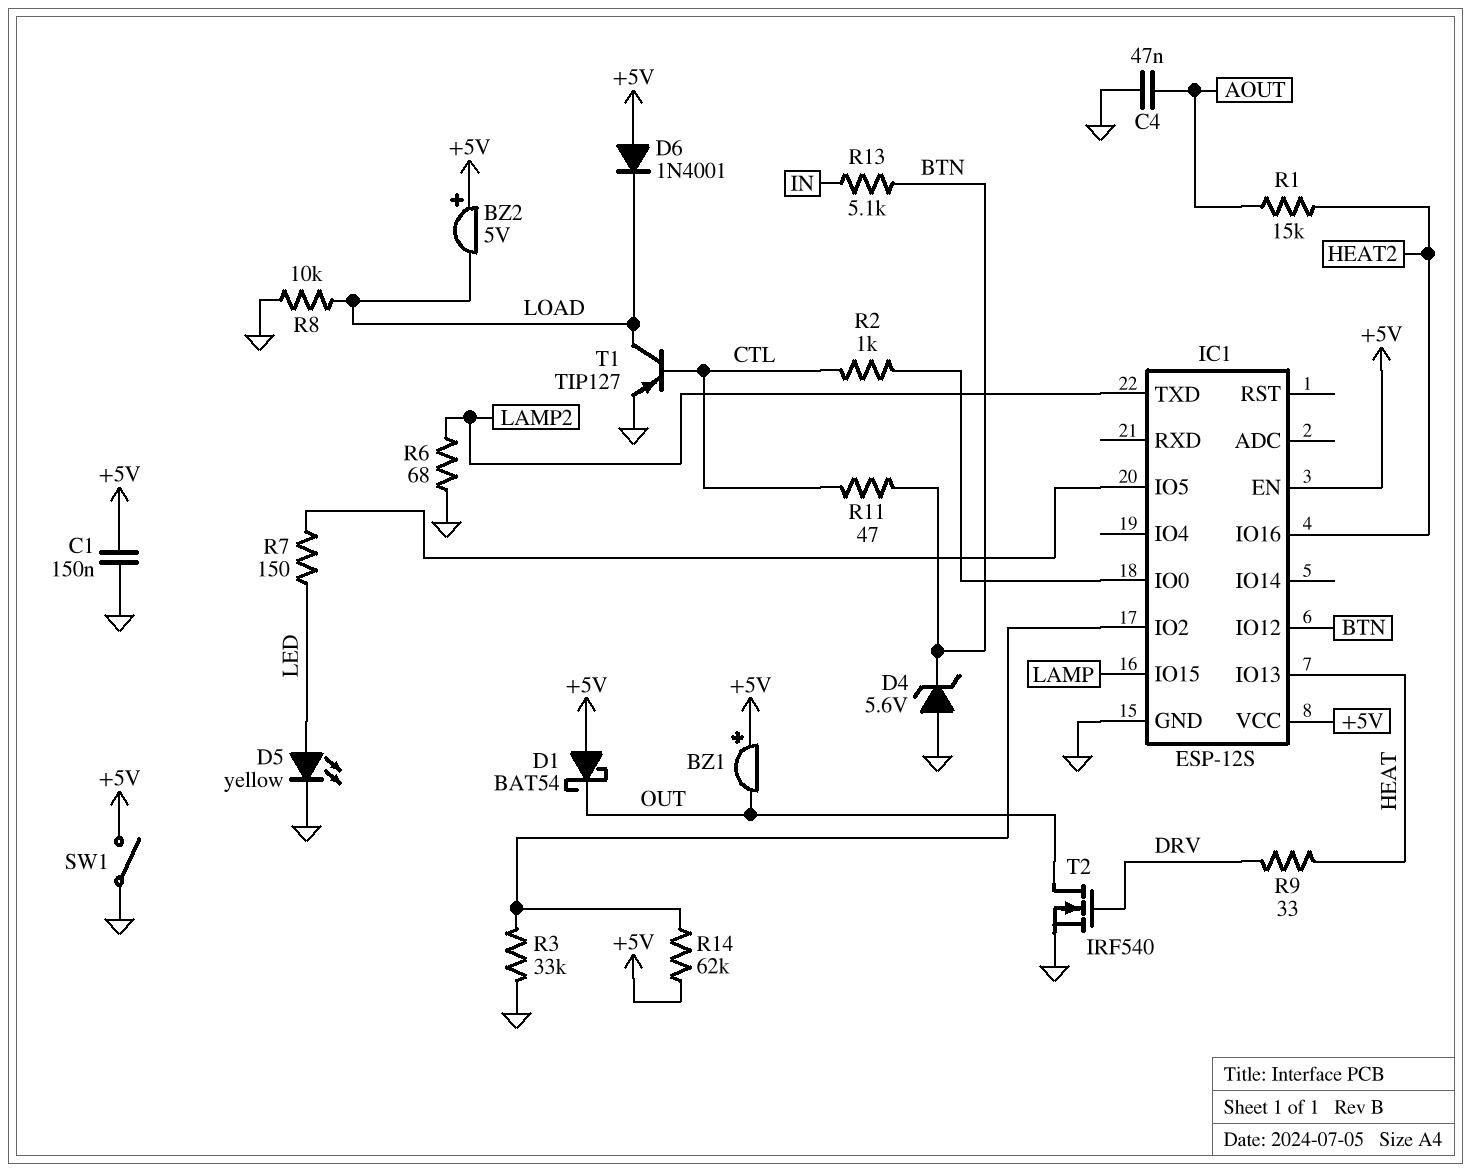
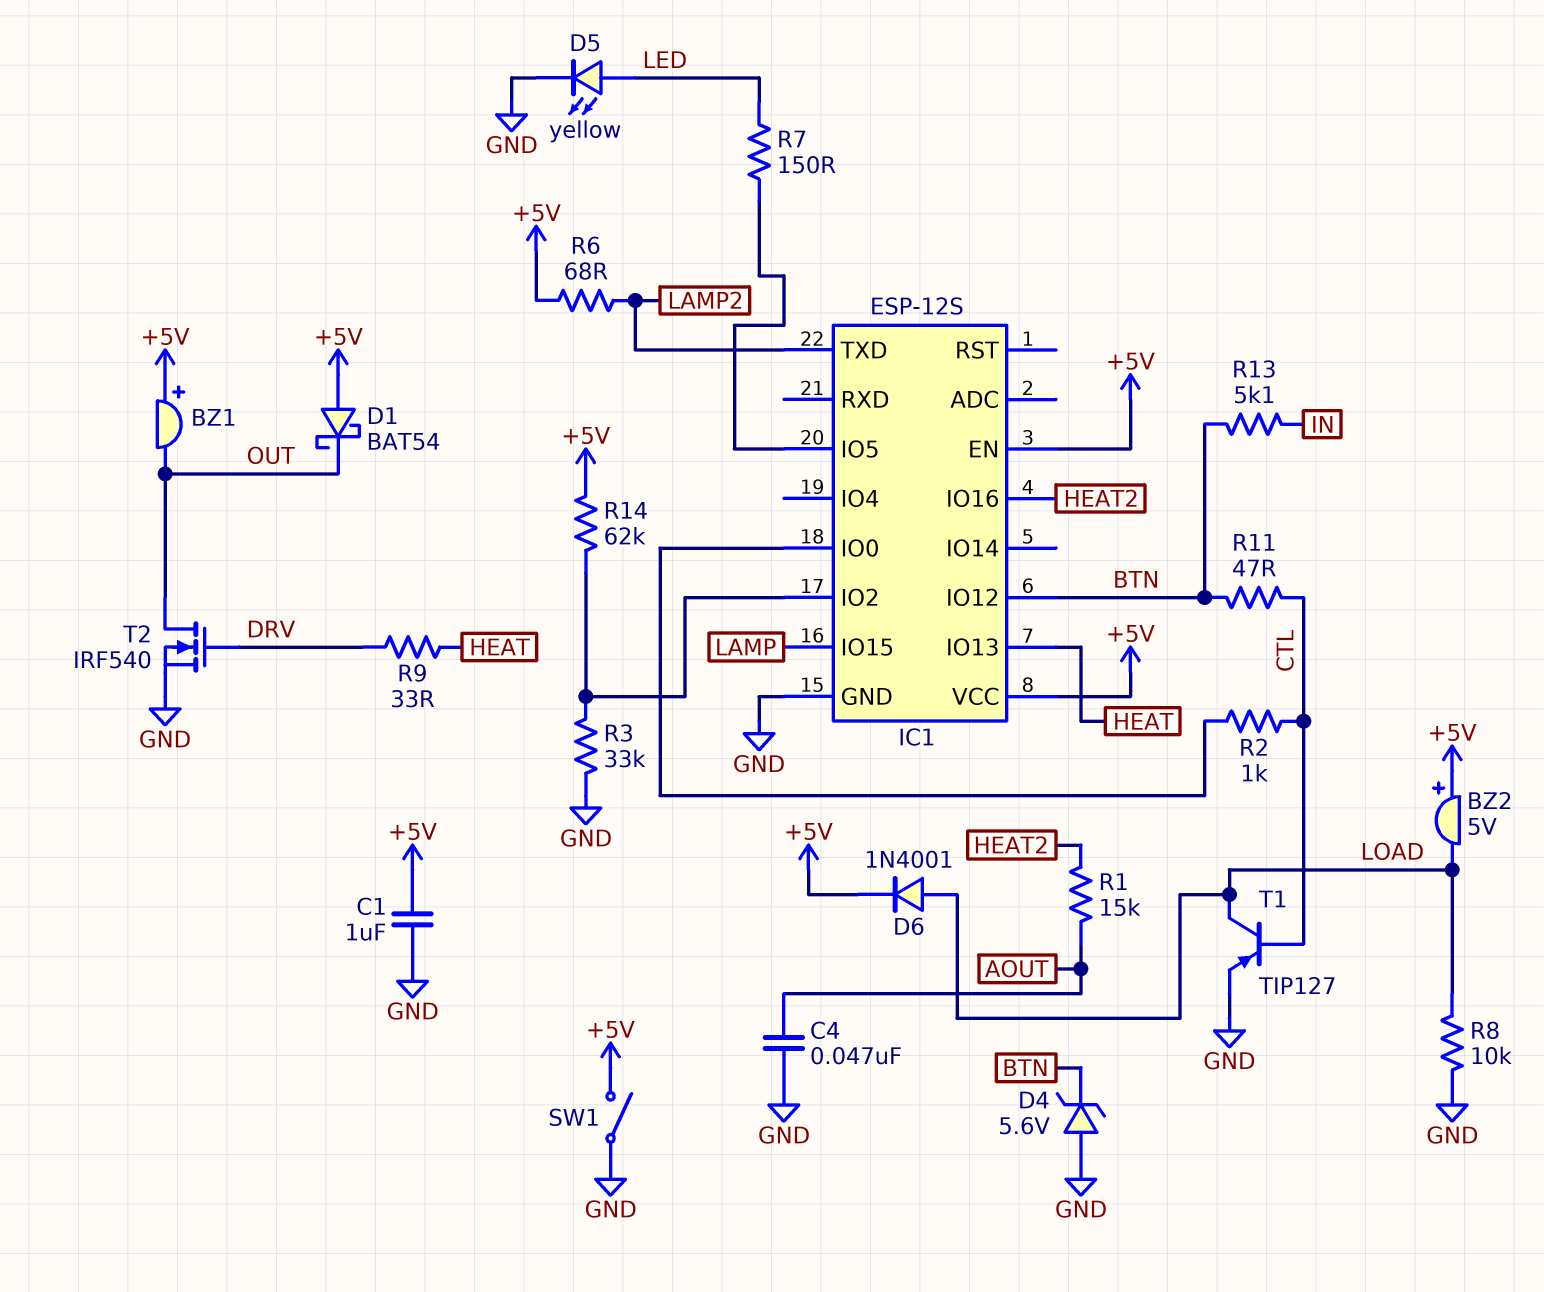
C1: 150nF (+5V, GND) -> 1uF (+5V, GND)
D6: diode 1N4001 (A +5V, K LOAD) -> diode 1N4001 (A LOAD, K +5V)
R6: 68 (GND, LAMP2) -> 68 (+5V, LAMP2)

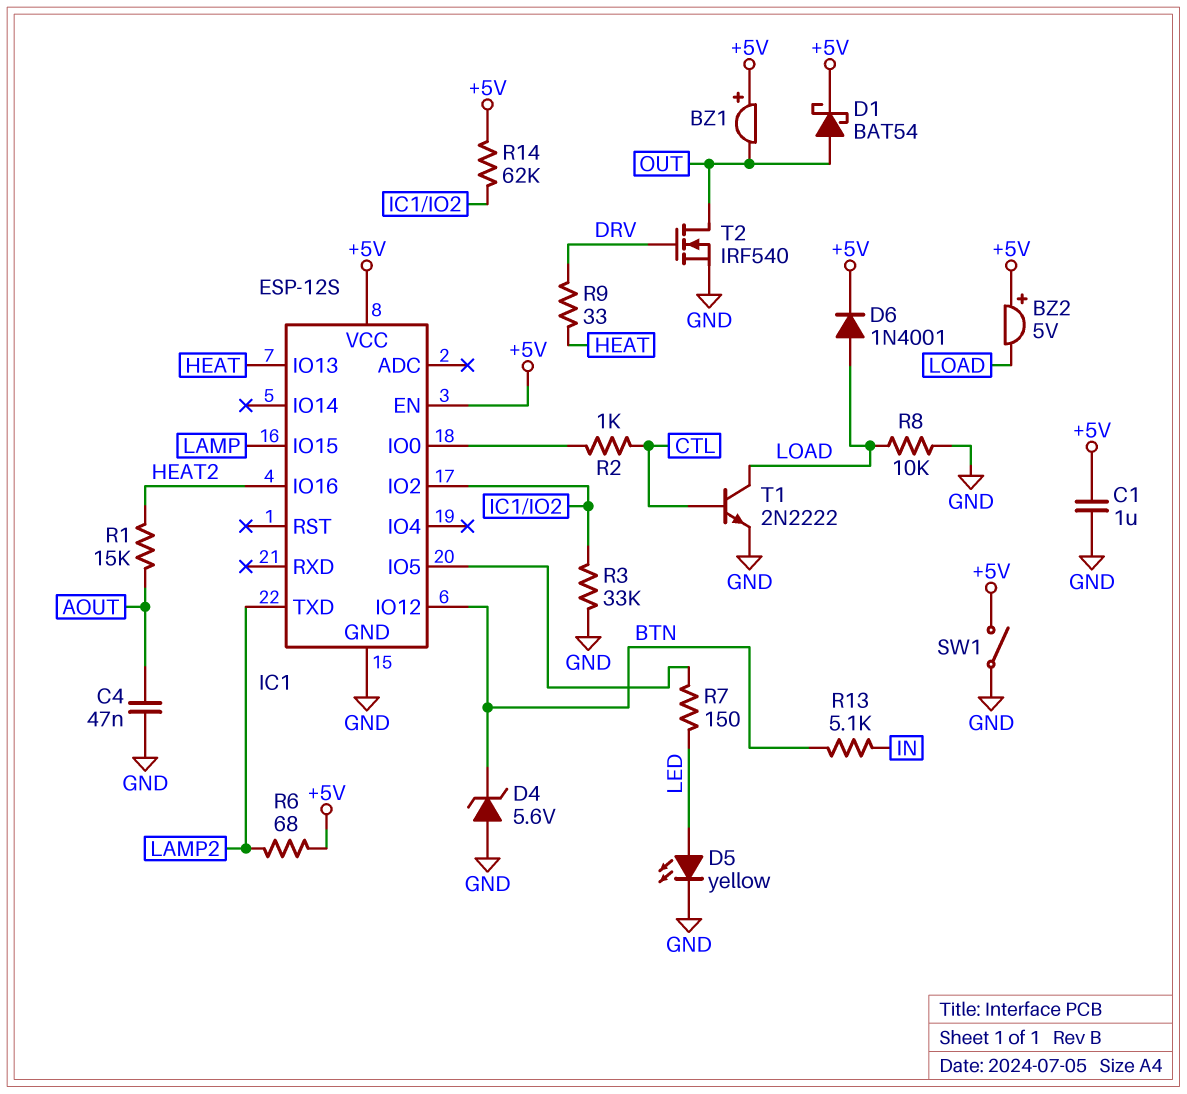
D1: schottky BAT54 (A +5V, K OUT) -> schottky BAT54 (A OUT, K +5V)
R11: 47 (BTN, CTL) -> none
T1: PNP TIP127 (B CTL, C LOAD, E GND) -> NPN 2N2222 (B CTL, C LOAD, E GND)

